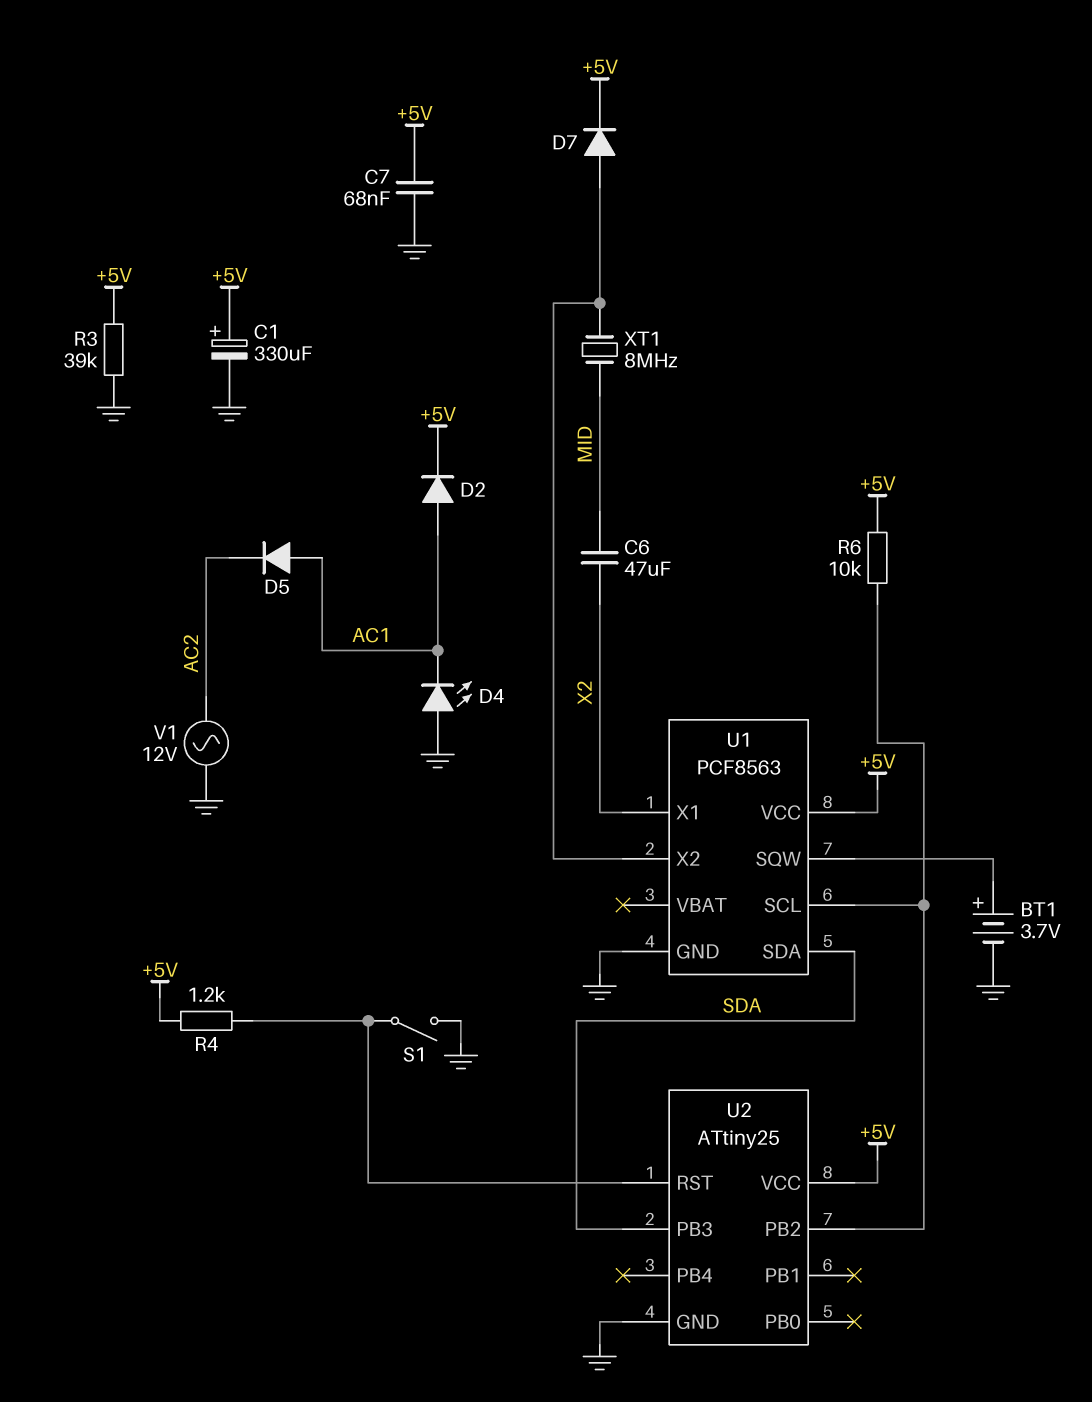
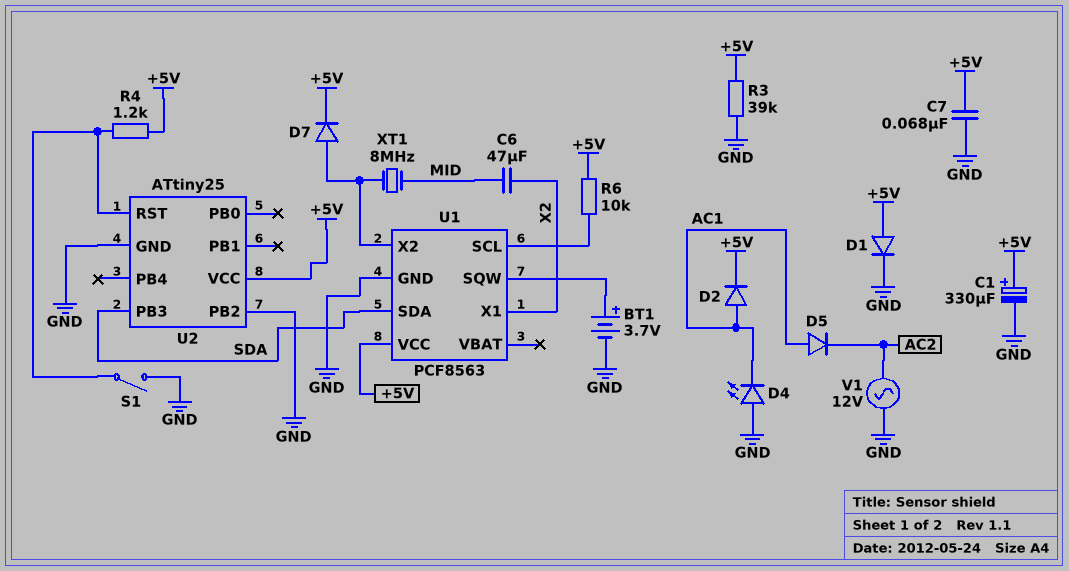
D1: none -> diode (A +5V, K GND)
U2 pin PB2: U1/SCL -> GND

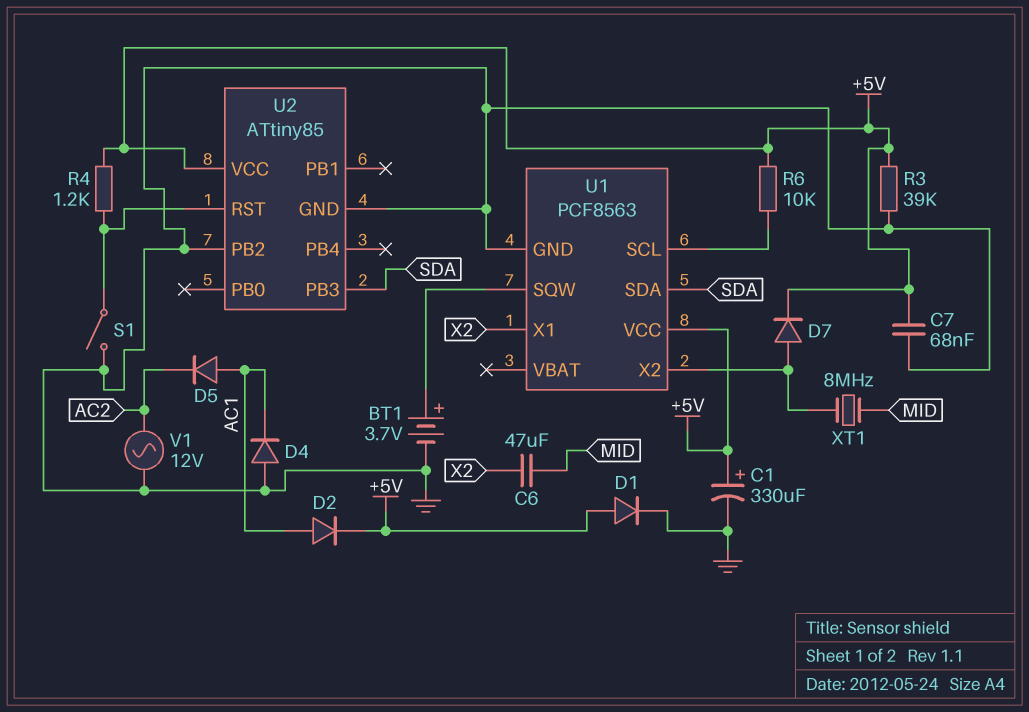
D4: LED (A GND, K AC1) -> diode (A GND, K AC1)
U2: ATtiny25 -> ATtiny85

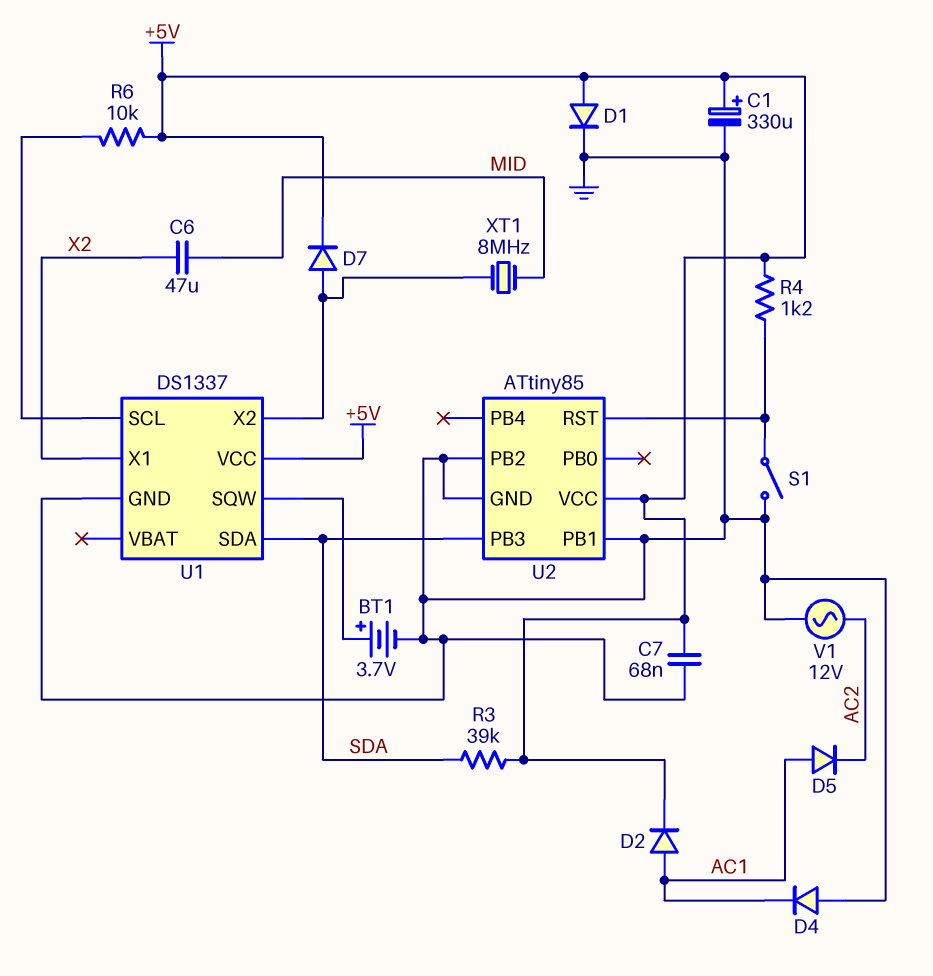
R3: 39k (+5V, GND) -> 39k (+5V, SDA)
U1: PCF8563 -> DS1337
U2 pin PB1: none -> GND

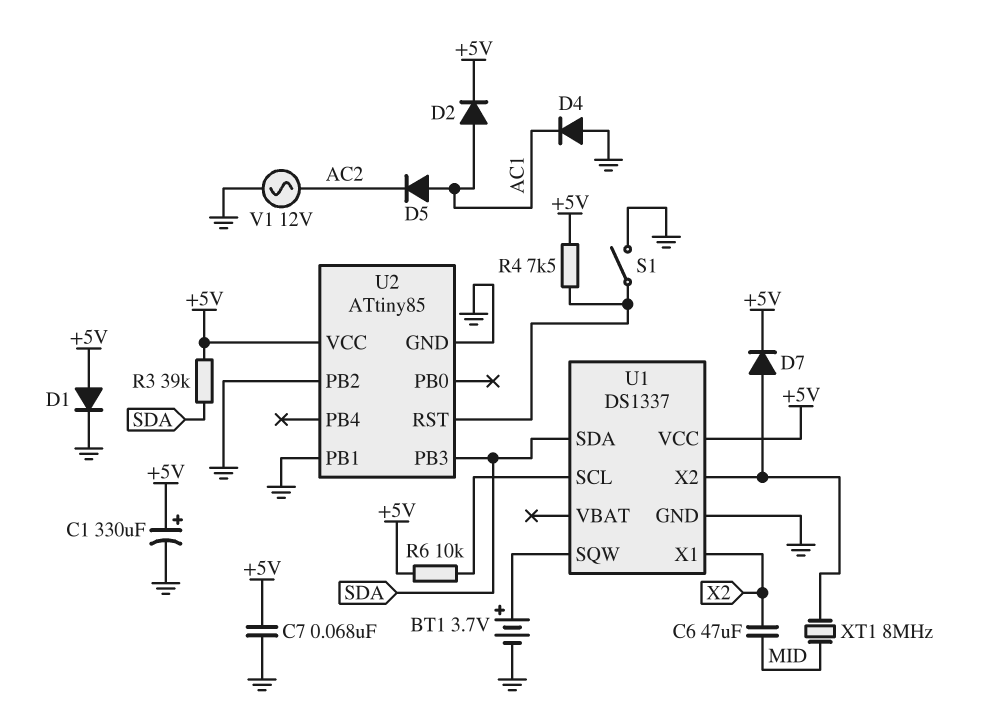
R4: 1.2k (+5V, U2/RST) -> 7.5k (+5V, U2/RST)

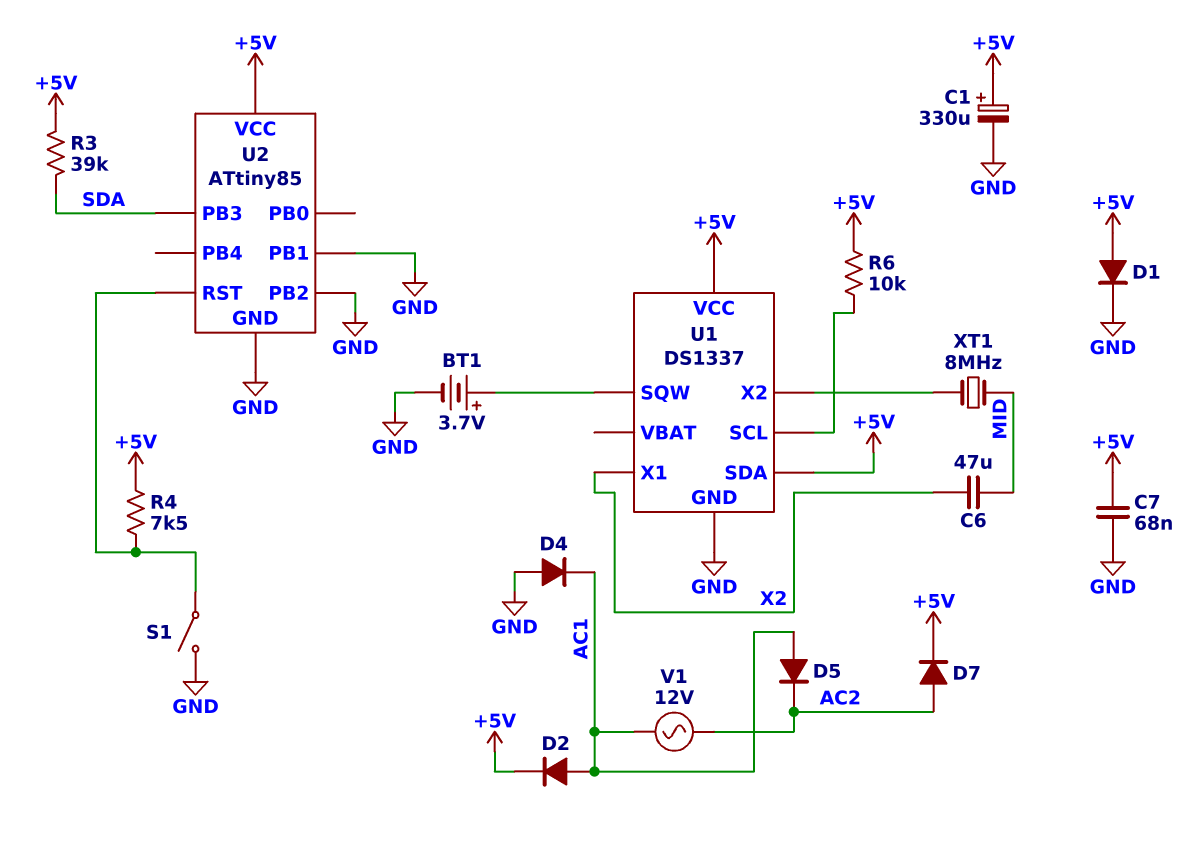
D7: diode (A U1/X2, K +5V) -> diode (A AC2, K +5V)
U1 pin SDA: SDA -> +5V
V1: AC 12V (AC2, GND) -> AC 12V (AC1, AC2)

